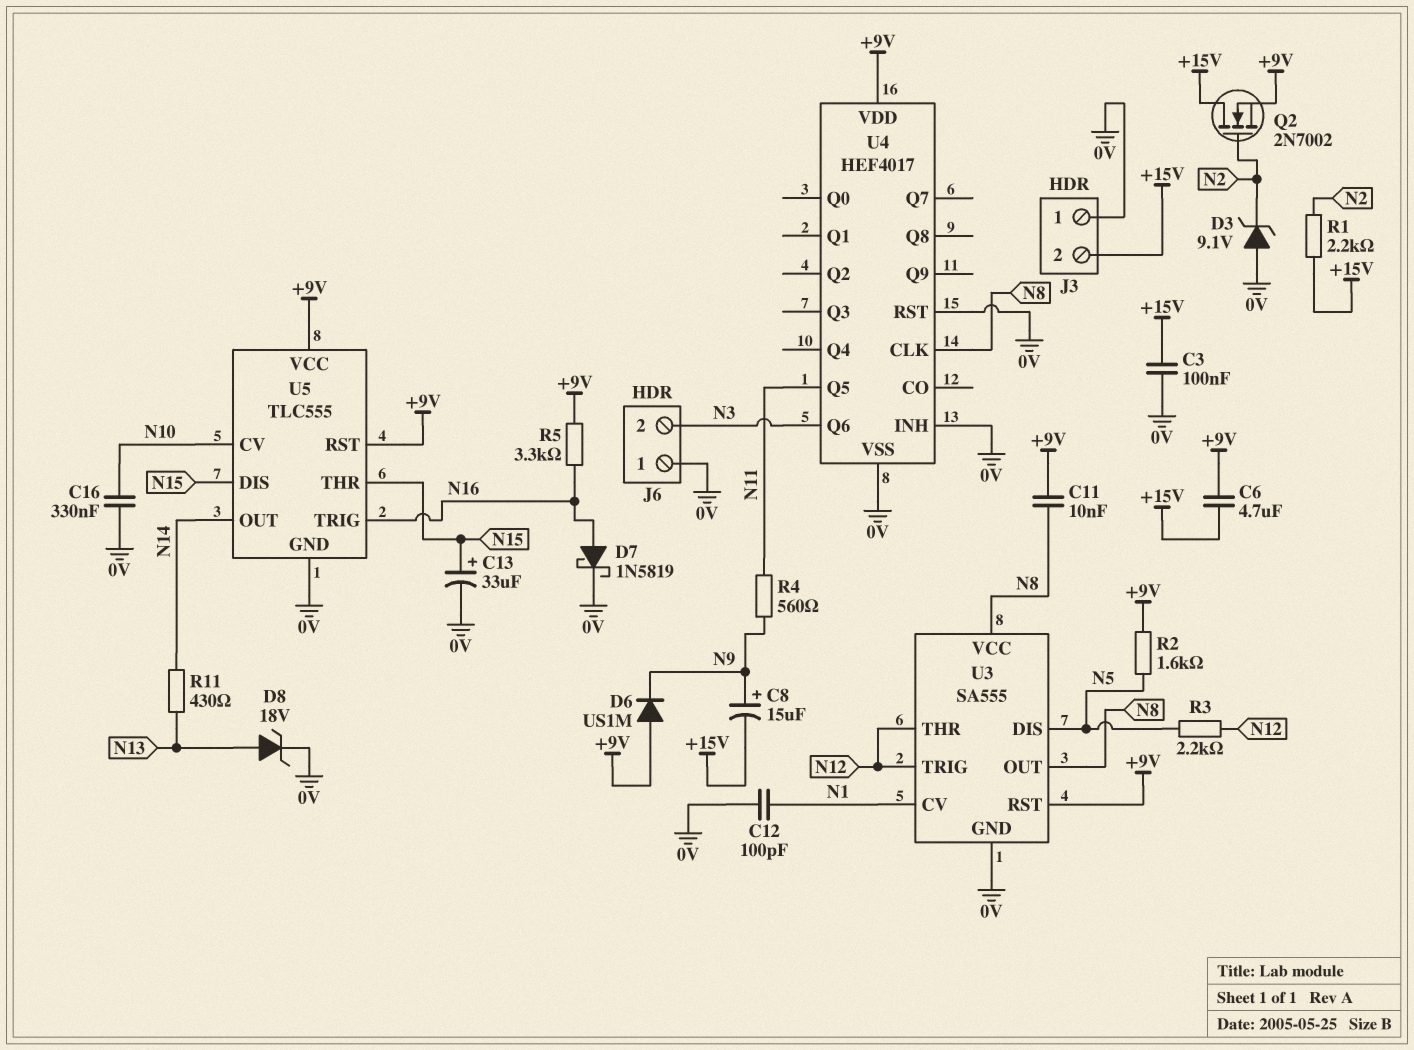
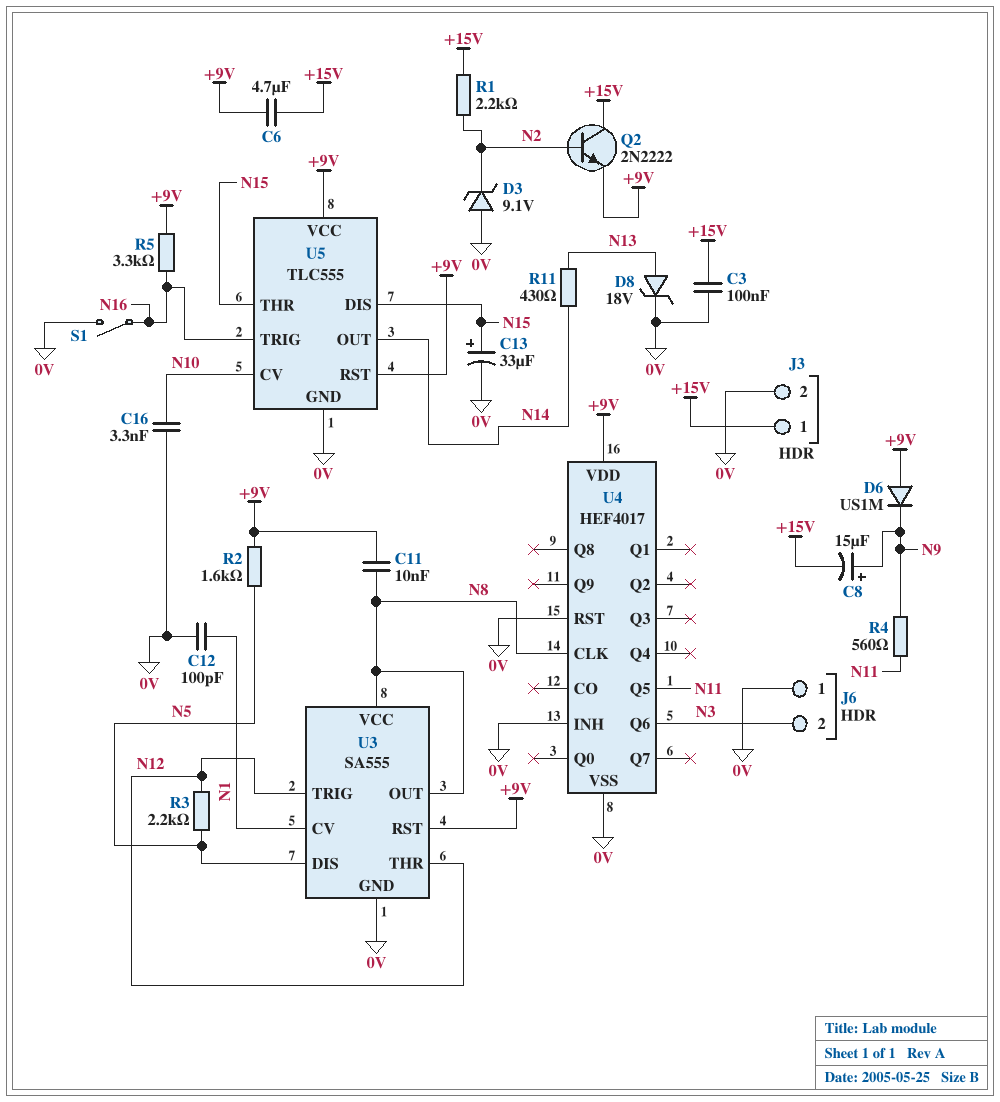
C16: 330nF (0V, N10) -> 3.3nF (0V, N10)
D7: schottky 1N5819 (A N16, K 0V) -> none
J3 pin 1: 0V -> +15V
J3 pin 2: +15V -> 0V
Q2: NMOS 2N7002 (G N2, D +15V, S +9V) -> NPN 2N2222 (B N2, C +15V, E +9V)
S1: none -> switch (0V, N16)

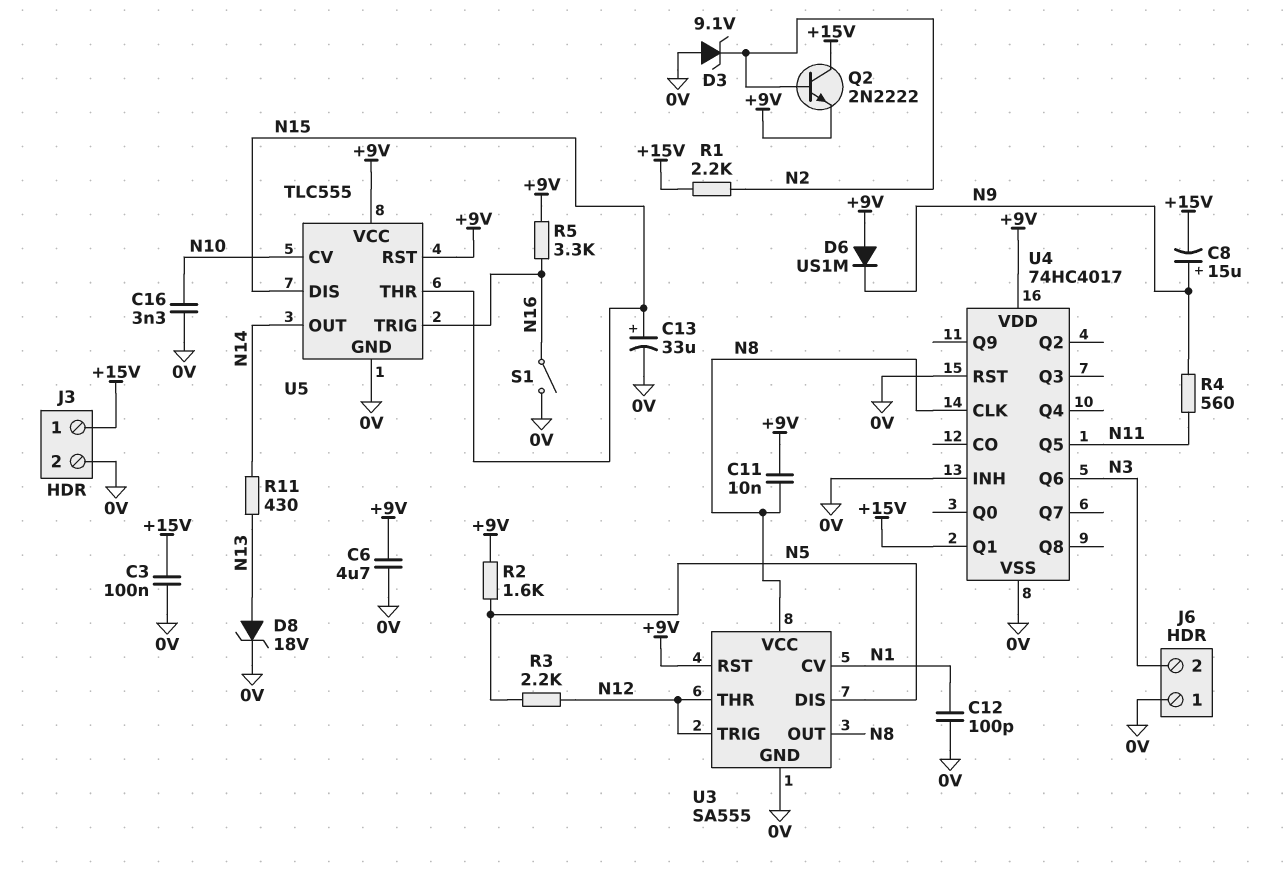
C6: 4.7uF (+9V, +15V) -> 4.7uF (+9V, 0V)
U4: HEF4017 -> 74HC4017
U4 pin Q1: none -> +15V

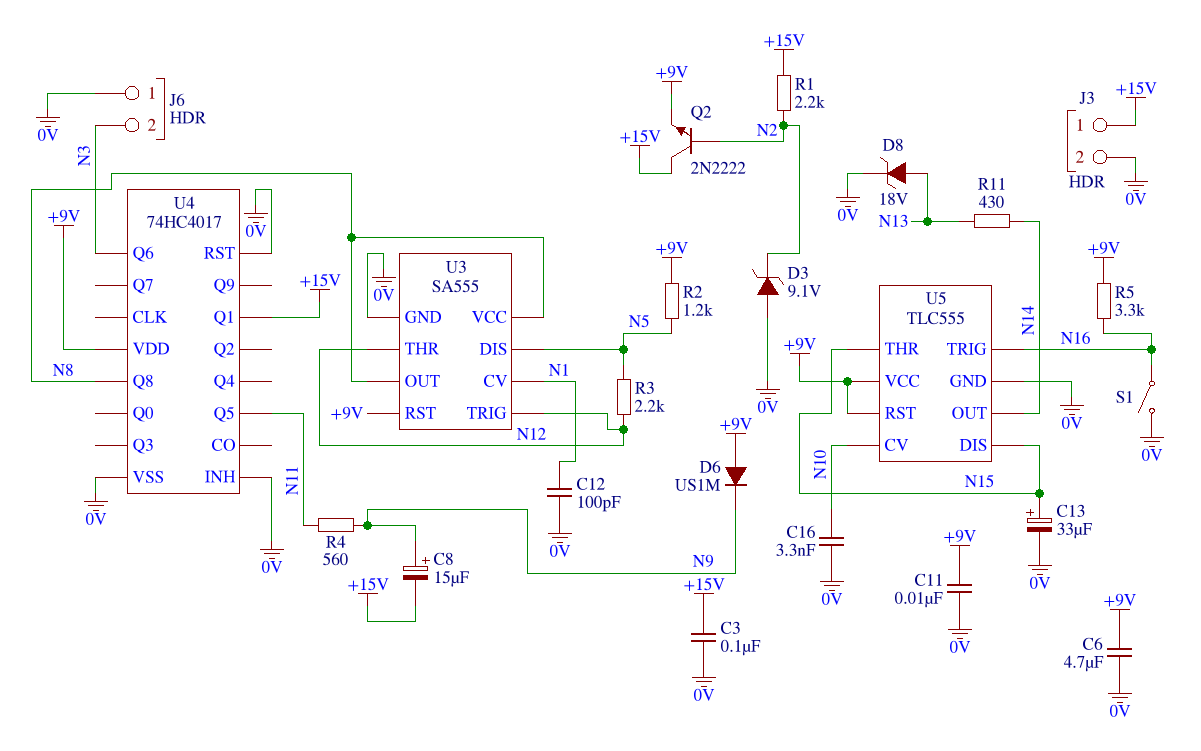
C11: 10nF (+9V, N8) -> 10nF (+9V, 0V)
R2: 1.6k (+9V, N5) -> 1.2k (+9V, N5)
U4 pin CLK: N8 -> none
U4 pin Q8: none -> N8

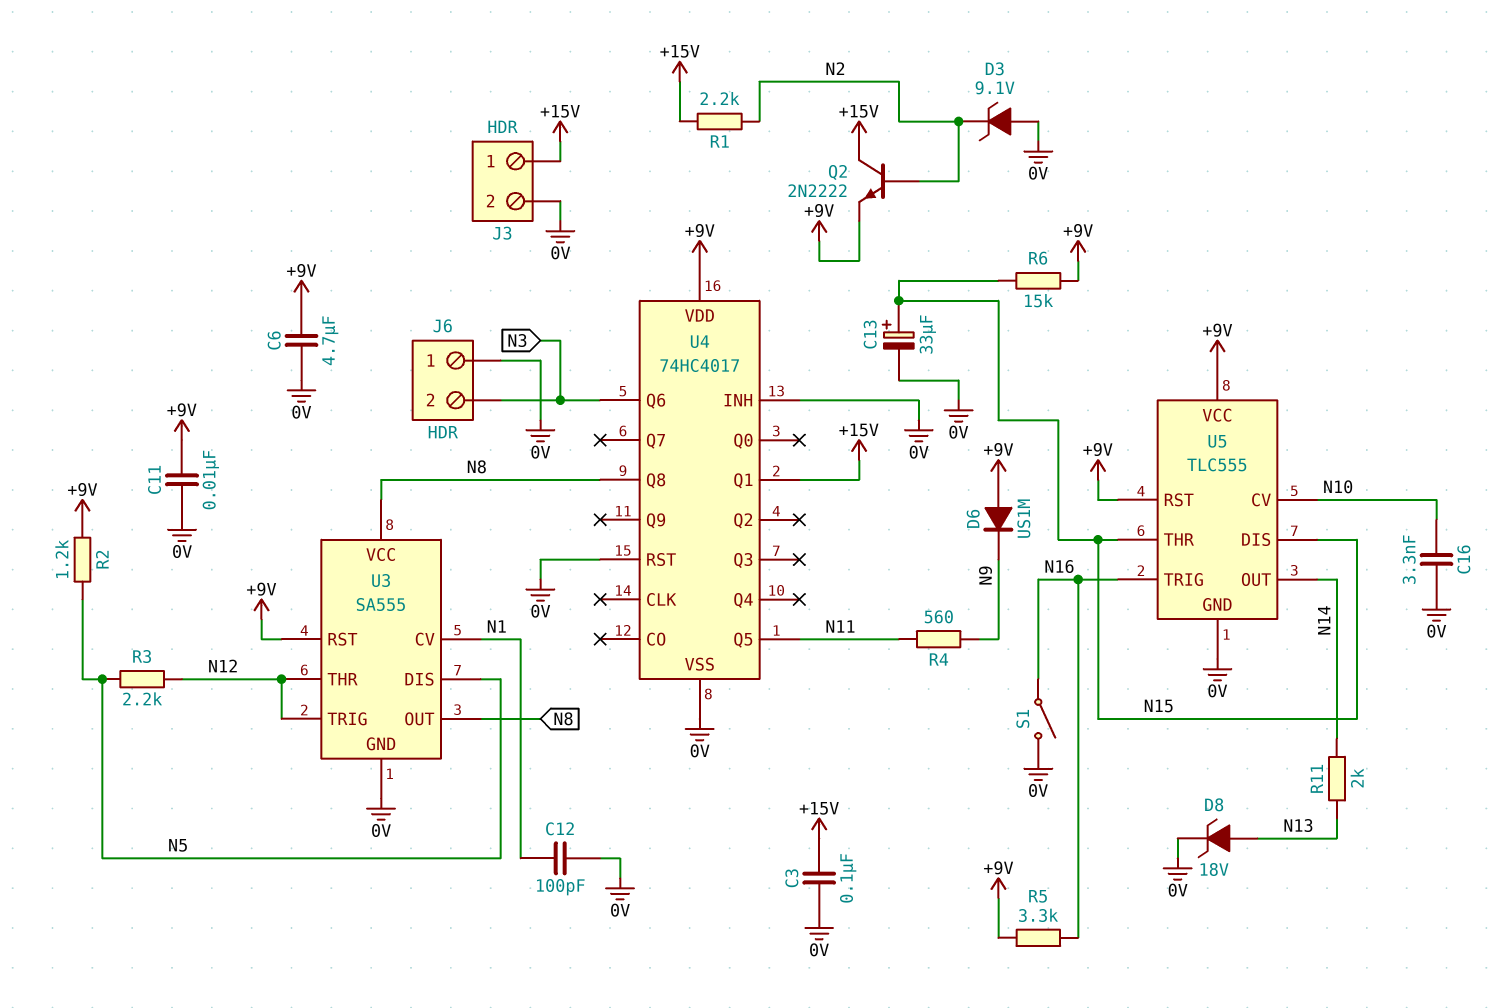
C8: 15uF (plus N9, minus +15V) -> none
R6: none -> 15k (+9V, N15)
R11: 430 (N13, N14) -> 2k (N13, N14)

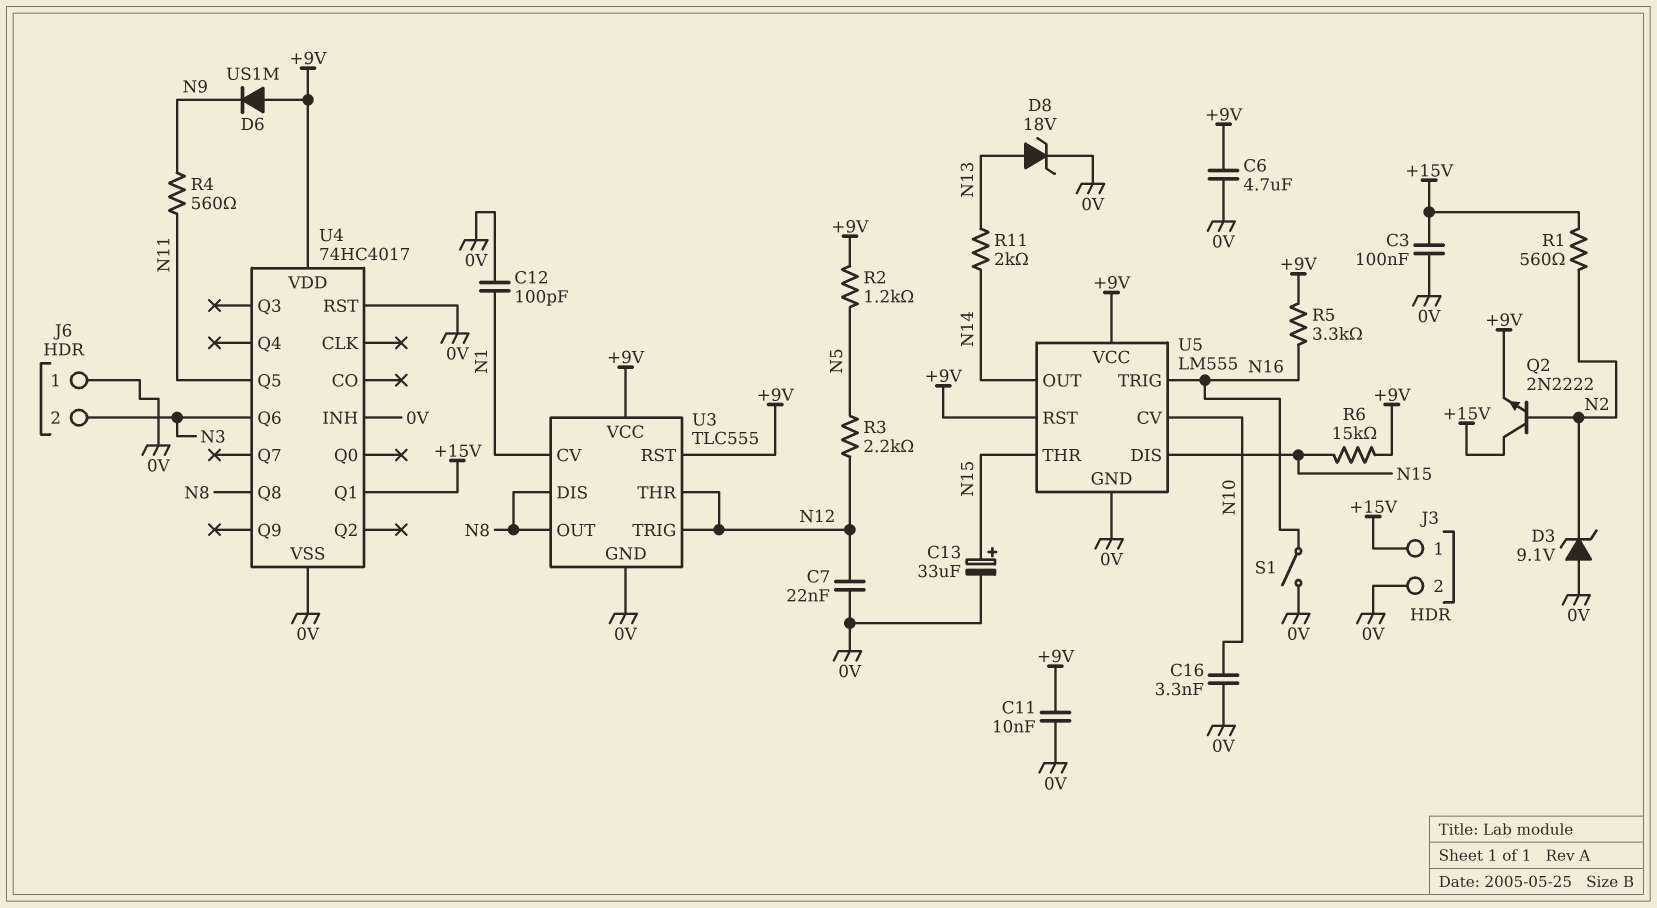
C7: none -> 22nF (0V, N12)
R1: 2.2k (+15V, N2) -> 560 (+15V, N2)
U3: SA555 -> TLC555
U3 pin DIS: N5 -> N8
U3 pin VCC: N8 -> +9V
U5: TLC555 -> LM555

